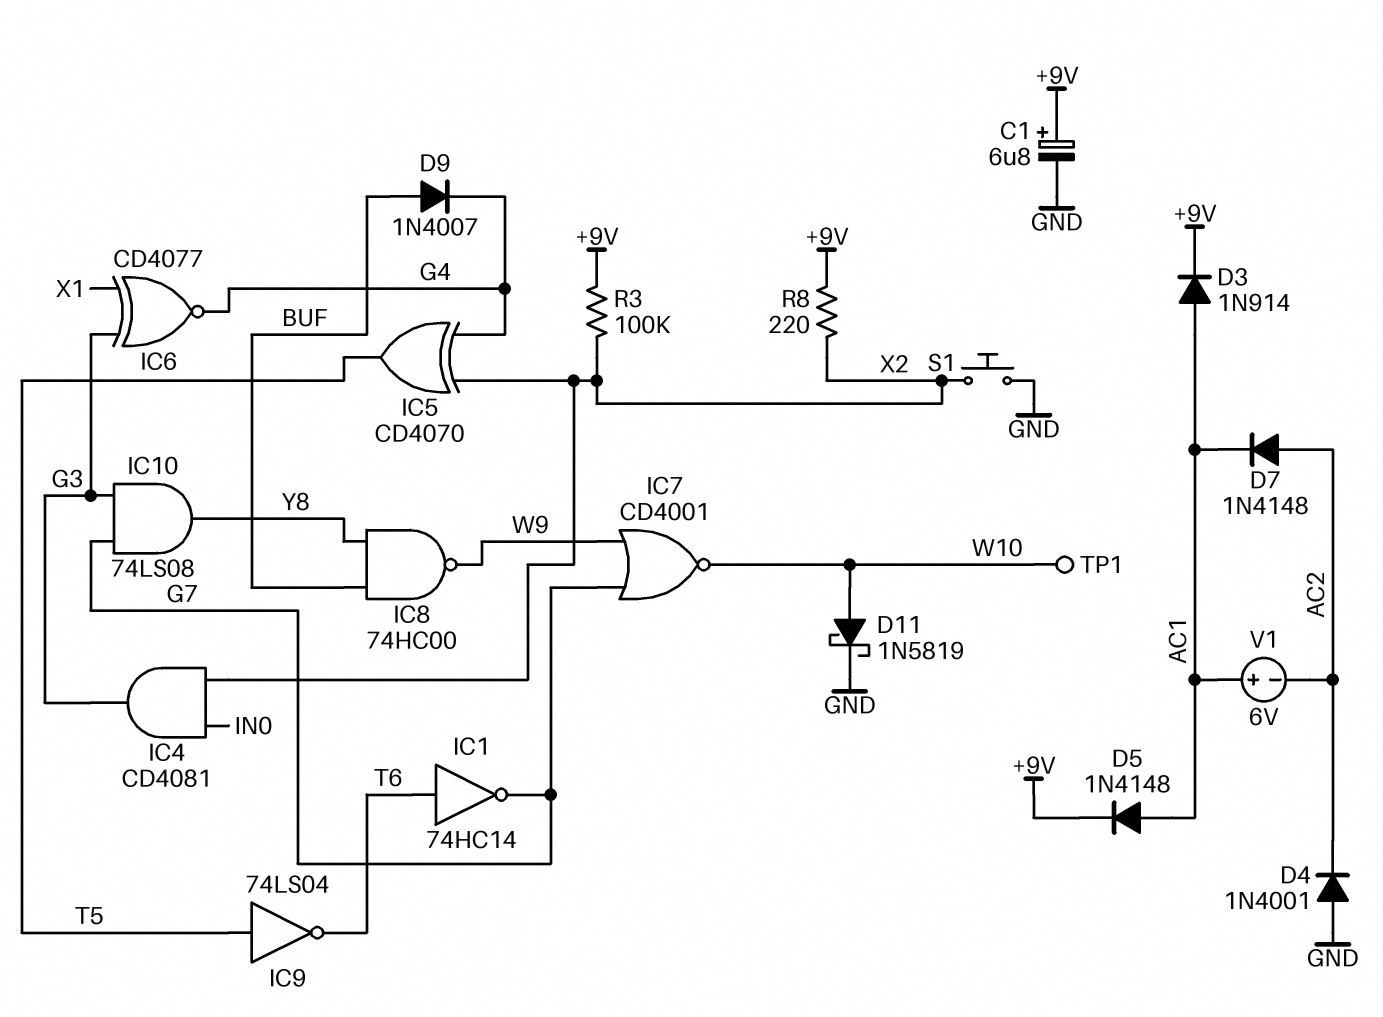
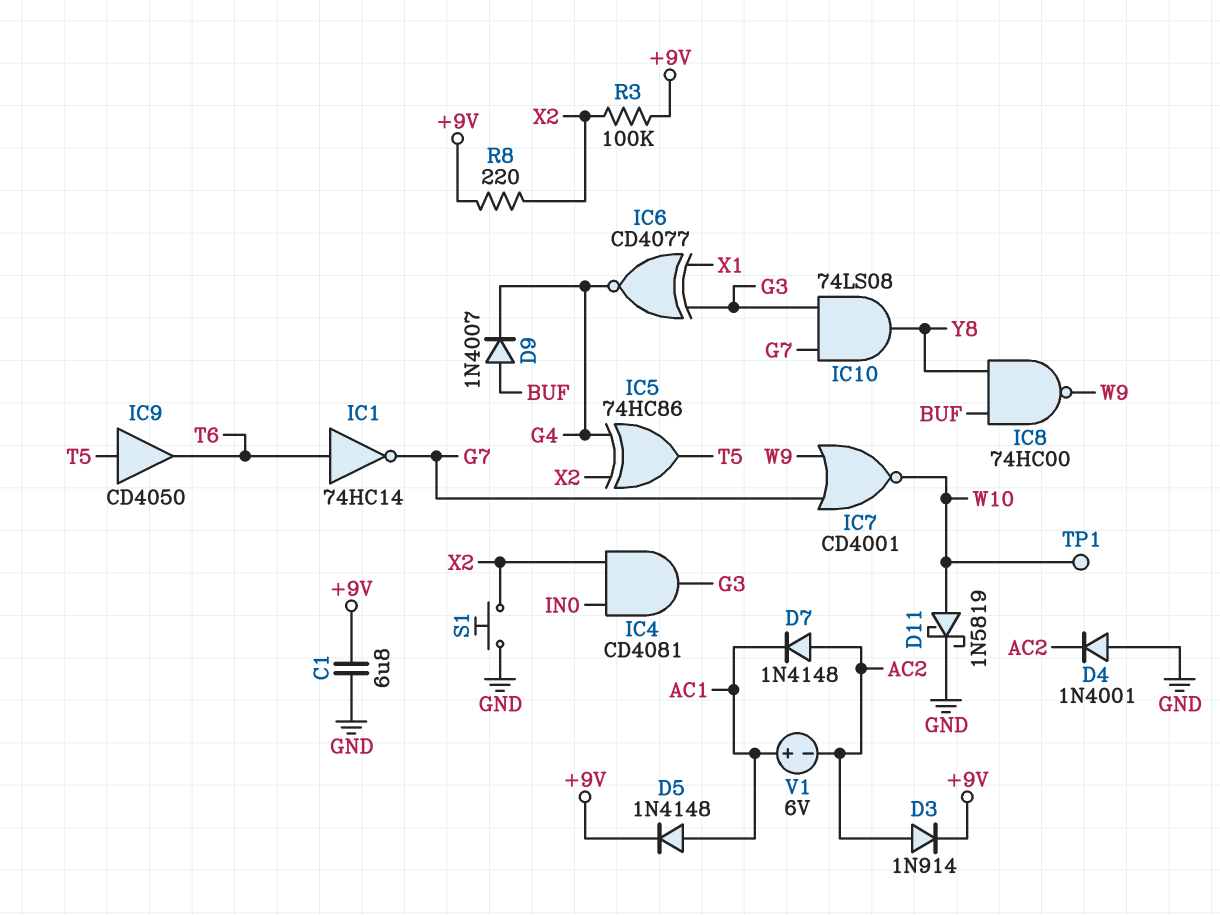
C1: 6.8uF (plus +9V, minus GND) -> 6.8uF (+9V, GND)
D3: diode 1N914 (A AC1, K +9V) -> diode 1N914 (A AC2, K +9V)
IC5: XOR CD4070 (in G4, in X2, out T5) -> XOR 74HC86 (in G4, in X2, out T5)
IC9: NOT 74LS04 (in T5, out T6) -> buffer CD4050 (in T5, out T6)

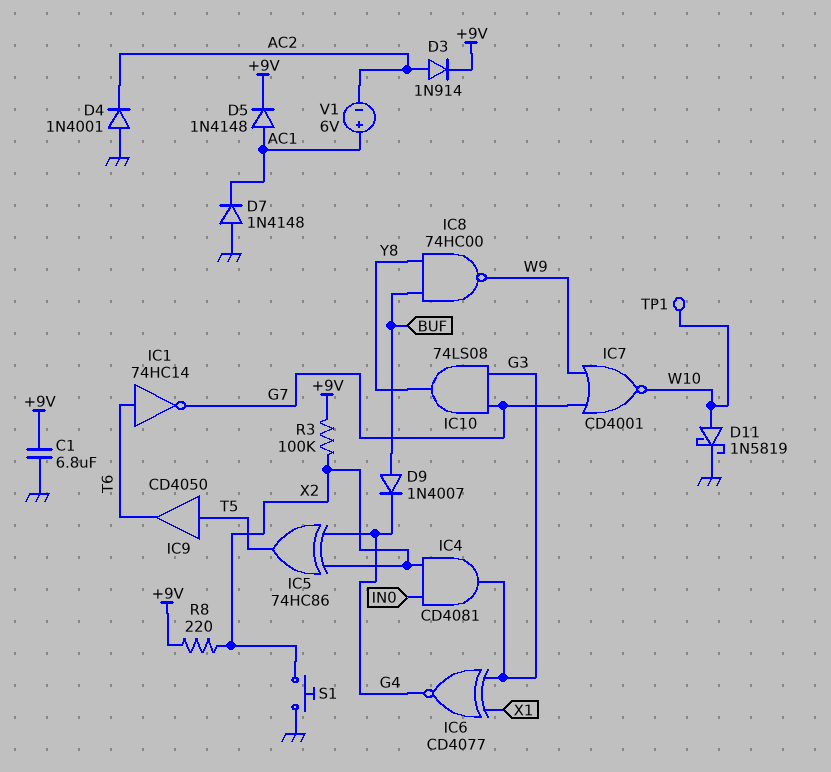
D7: diode 1N4148 (A AC2, K AC1) -> diode 1N4148 (A GND, K AC1)

